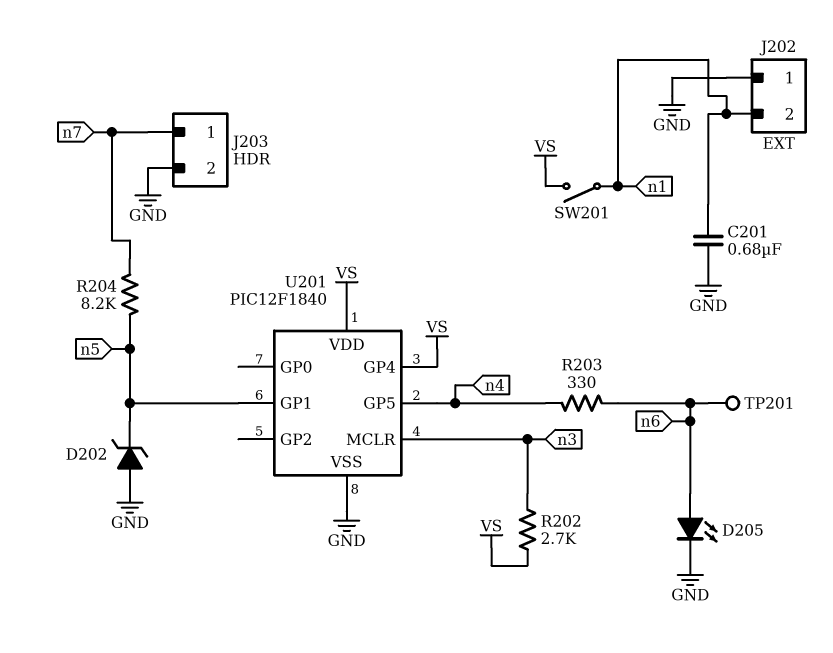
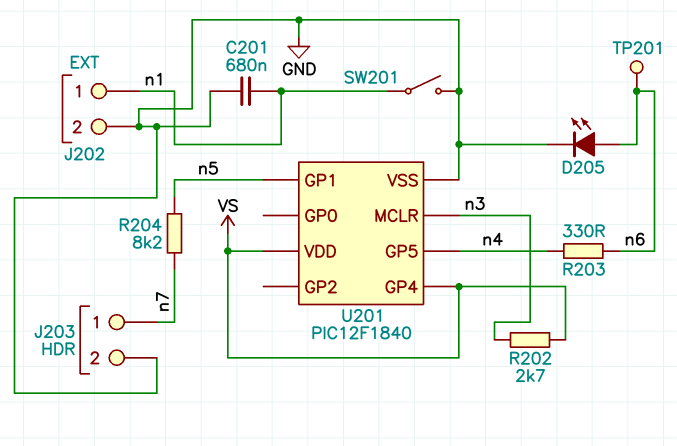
D202: zener (A GND, K n5) -> none
J202 pin 1: GND -> n1
J202 pin 2: n1 -> GND
SW201: switch (VS, n1) -> switch (GND, n1)

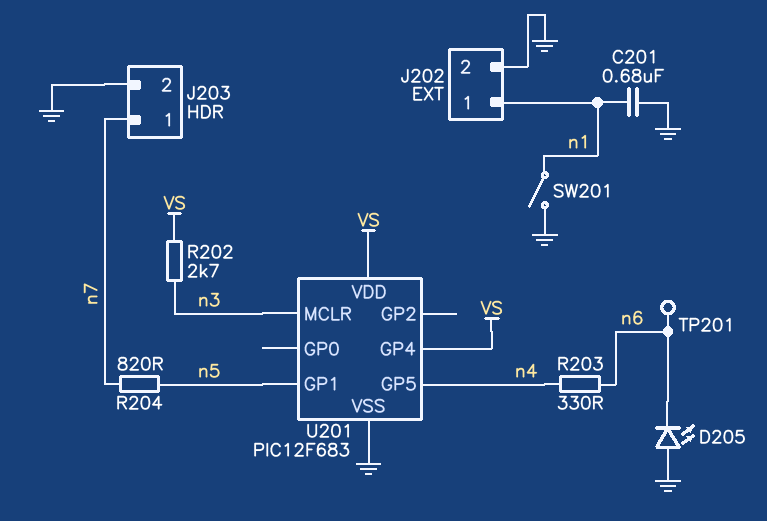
D205: LED (A n6, K GND) -> LED (A GND, K n6)
R204: 8.2k (n5, n7) -> 820 (n5, n7)
U201: PIC12F1840 -> PIC12F683

